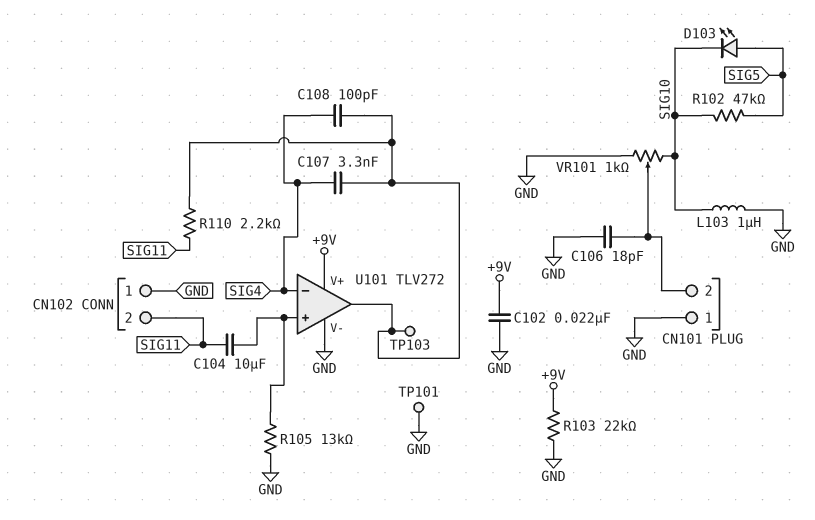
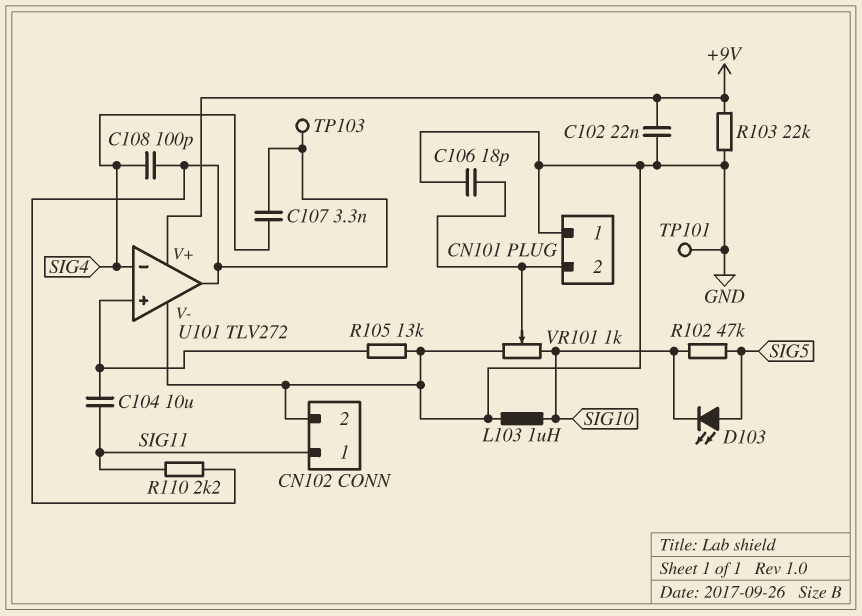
CN102 pin 1: GND -> SIG11
CN102 pin 2: SIG11 -> GND

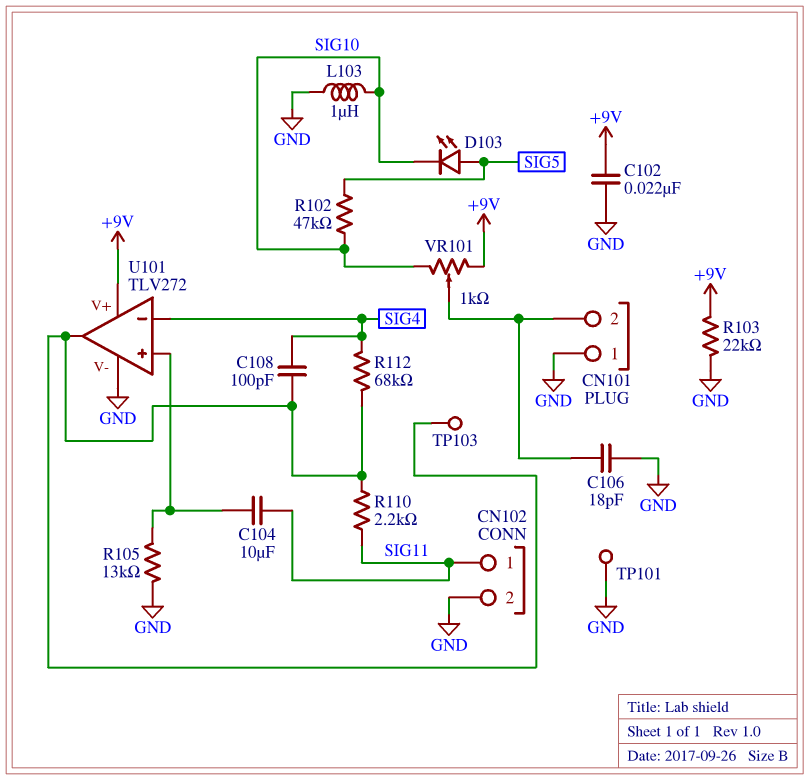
C107: 3.3nF (SIG4, U101/out) -> none
R112: none -> 68k (SIG4, U101/out)
VR101: 1k (GND, SIG10, wiper CN101/2) -> 1k (+9V, SIG10, wiper CN101/2)

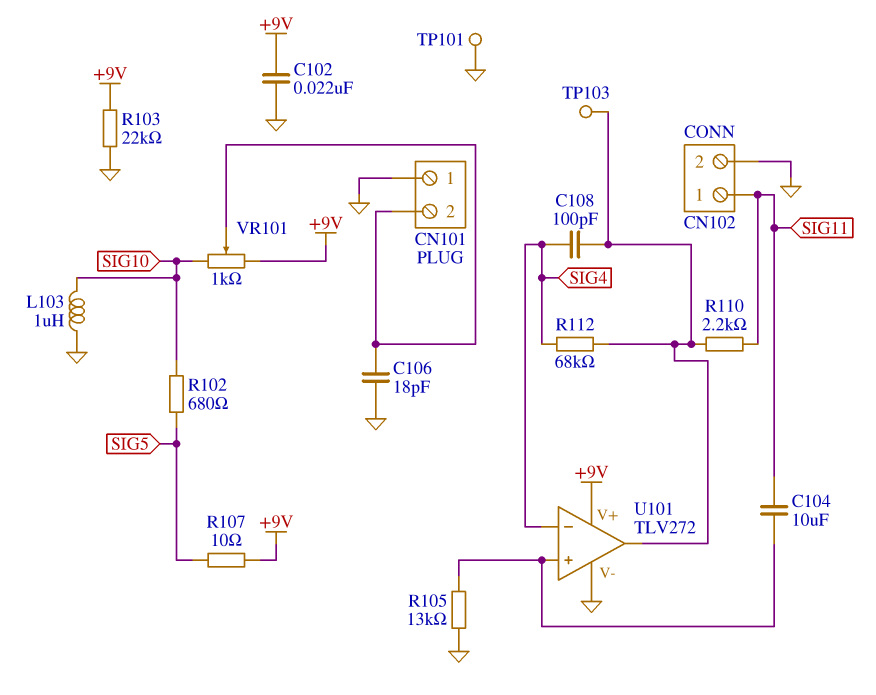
D103: LED (A SIG5, K SIG10) -> none
R102: 47k (SIG5, SIG10) -> 680 (SIG5, SIG10)
R107: none -> 10 (+9V, SIG5)

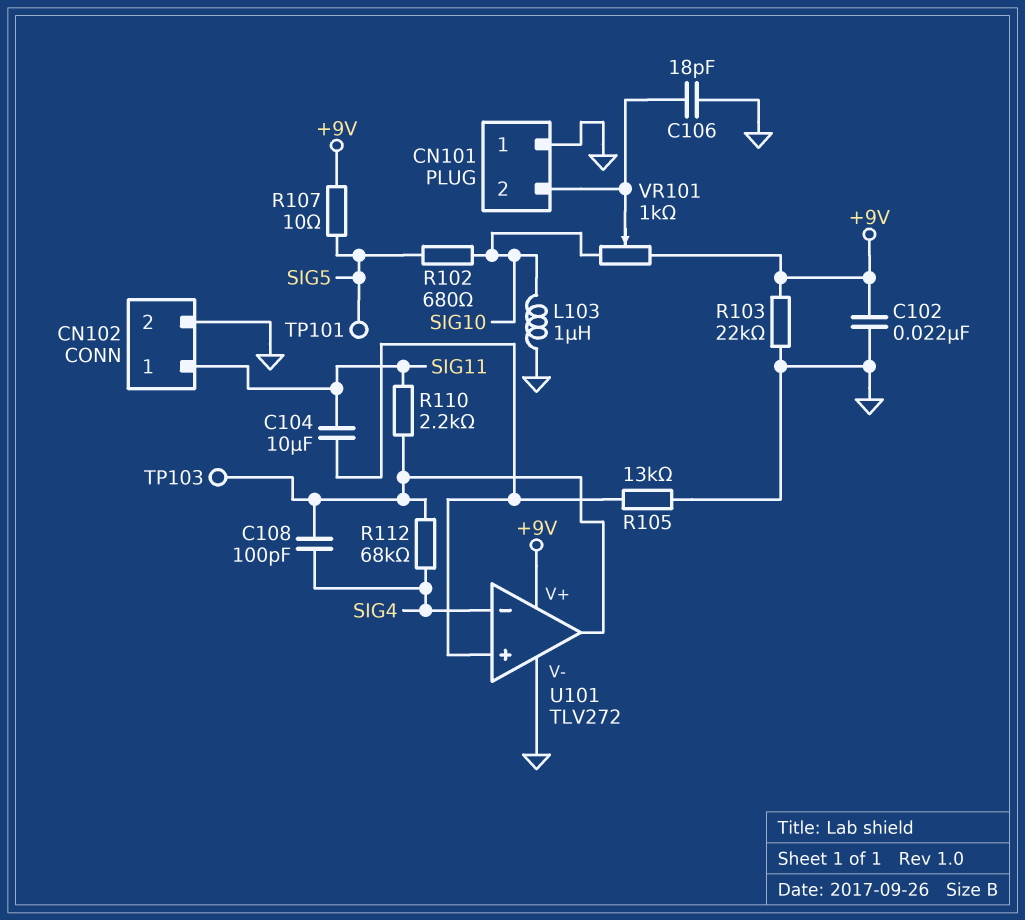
TP101: test point (GND) -> test point (SIG5)

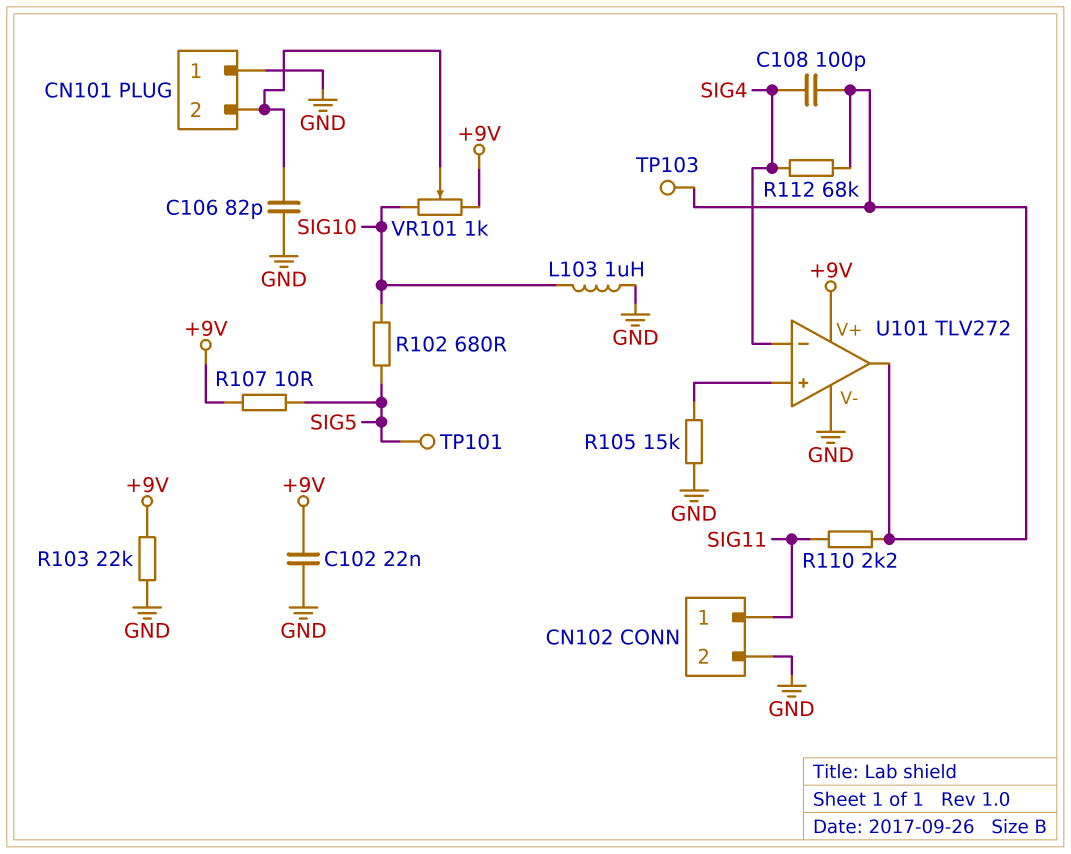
C104: 10uF (SIG11, U101/in+) -> none
C106: 18pF (CN101/2, GND) -> 82pF (CN101/2, GND)
R105: 13k (GND, U101/in+) -> 15k (GND, U101/in+)

